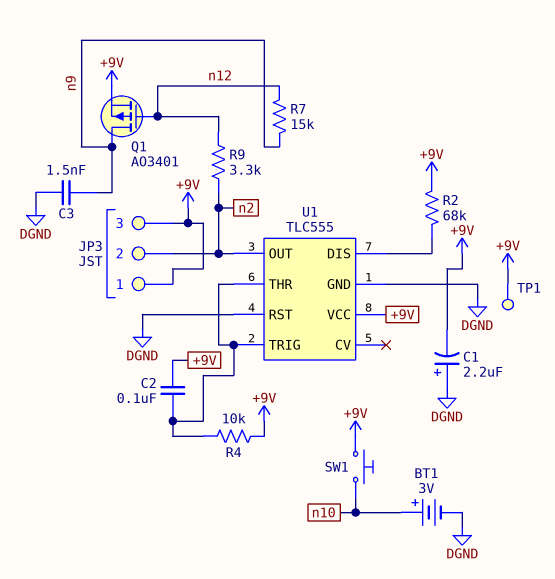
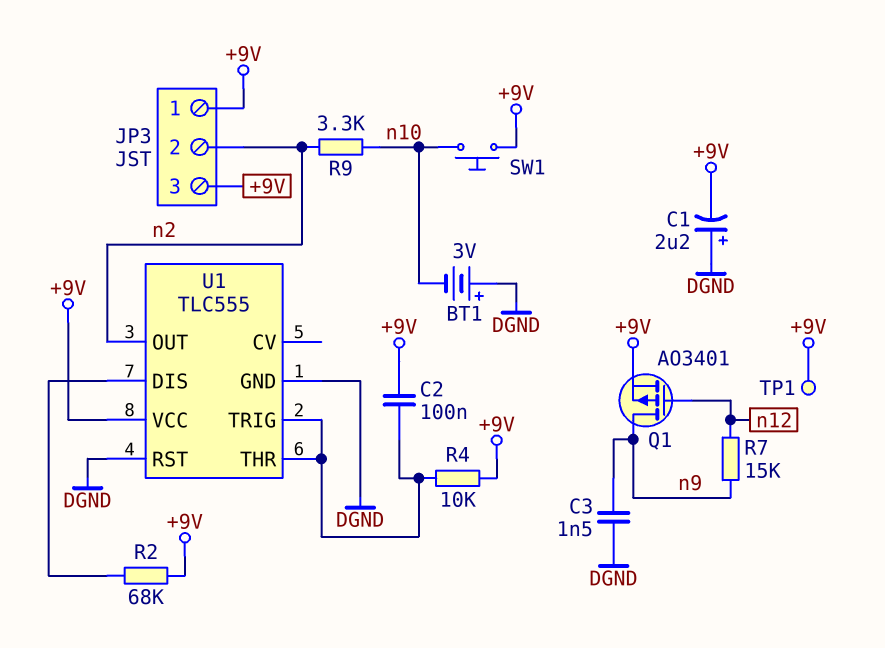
BT1: 3V (plus n10, minus DGND) -> 3V (plus DGND, minus n10)
R9: 3.3k (n2, n12) -> 3.3k (n2, n10)

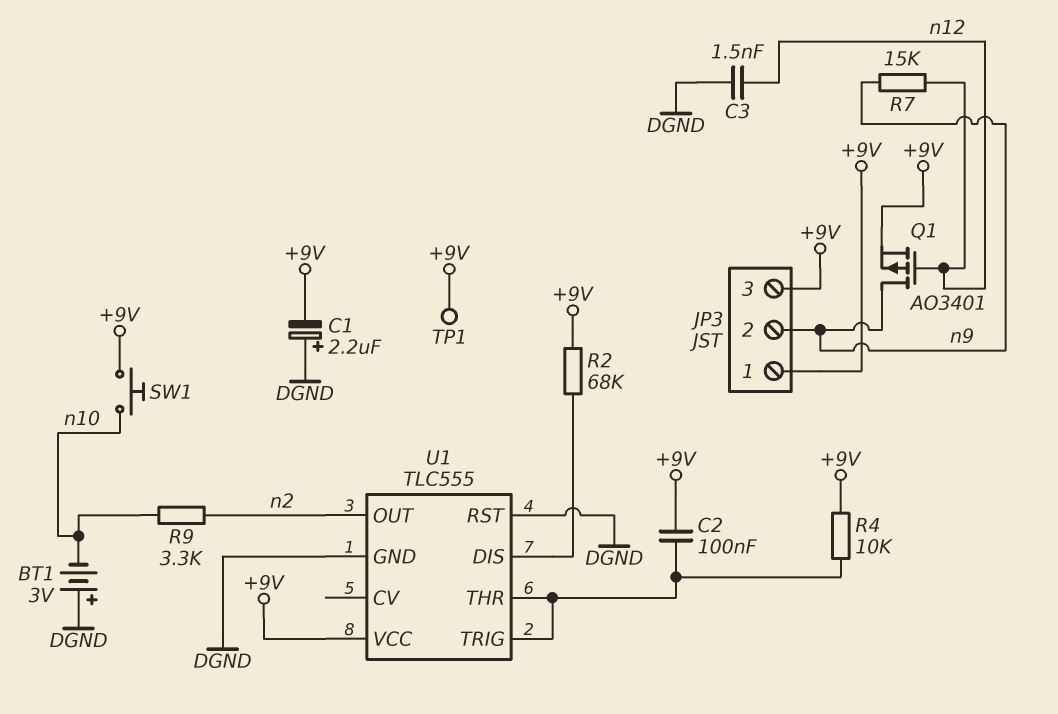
C3: 1.5nF (DGND, n9) -> 1.5nF (DGND, n12)
JP3 pin 2: n2 -> n9

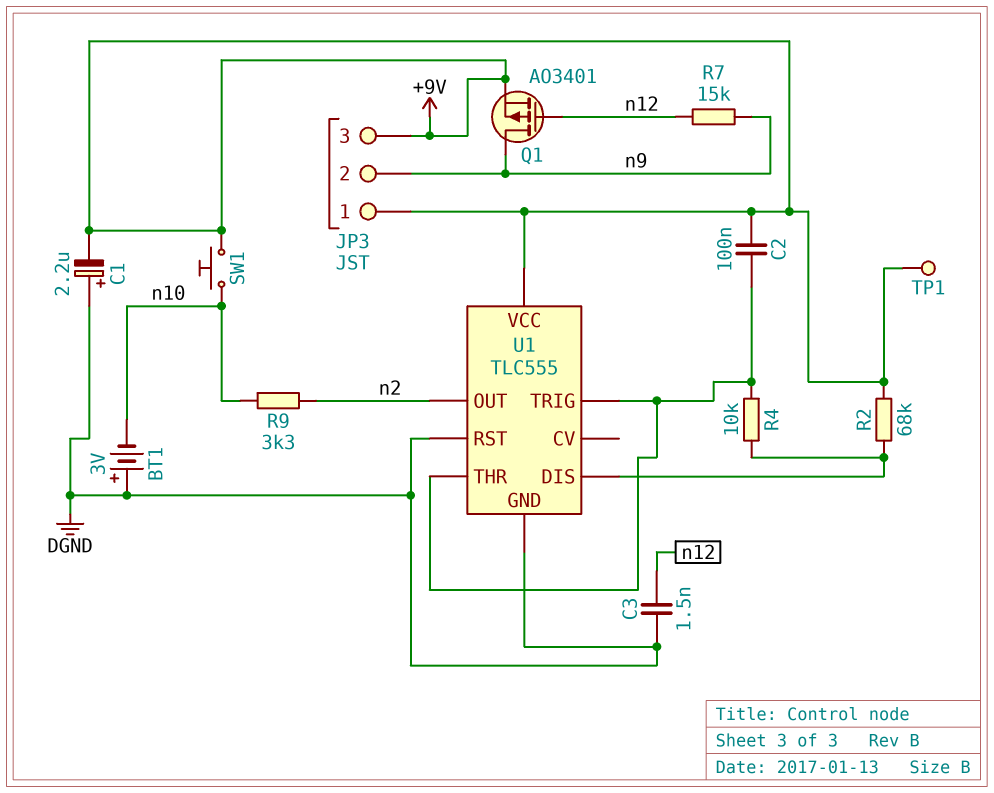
R4: 10k (+9V, U1/THR) -> 10k (U1/DIS, U1/THR)

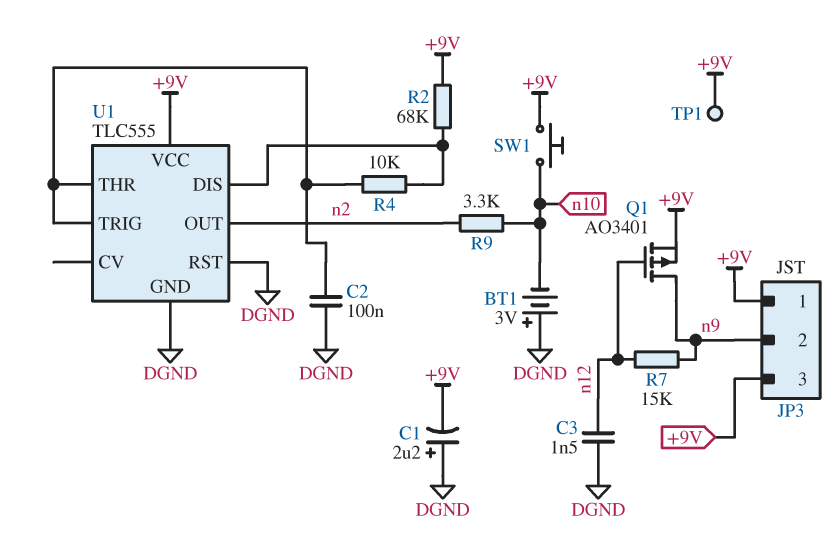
C2: 100nF (+9V, U1/THR) -> 100nF (DGND, U1/THR)

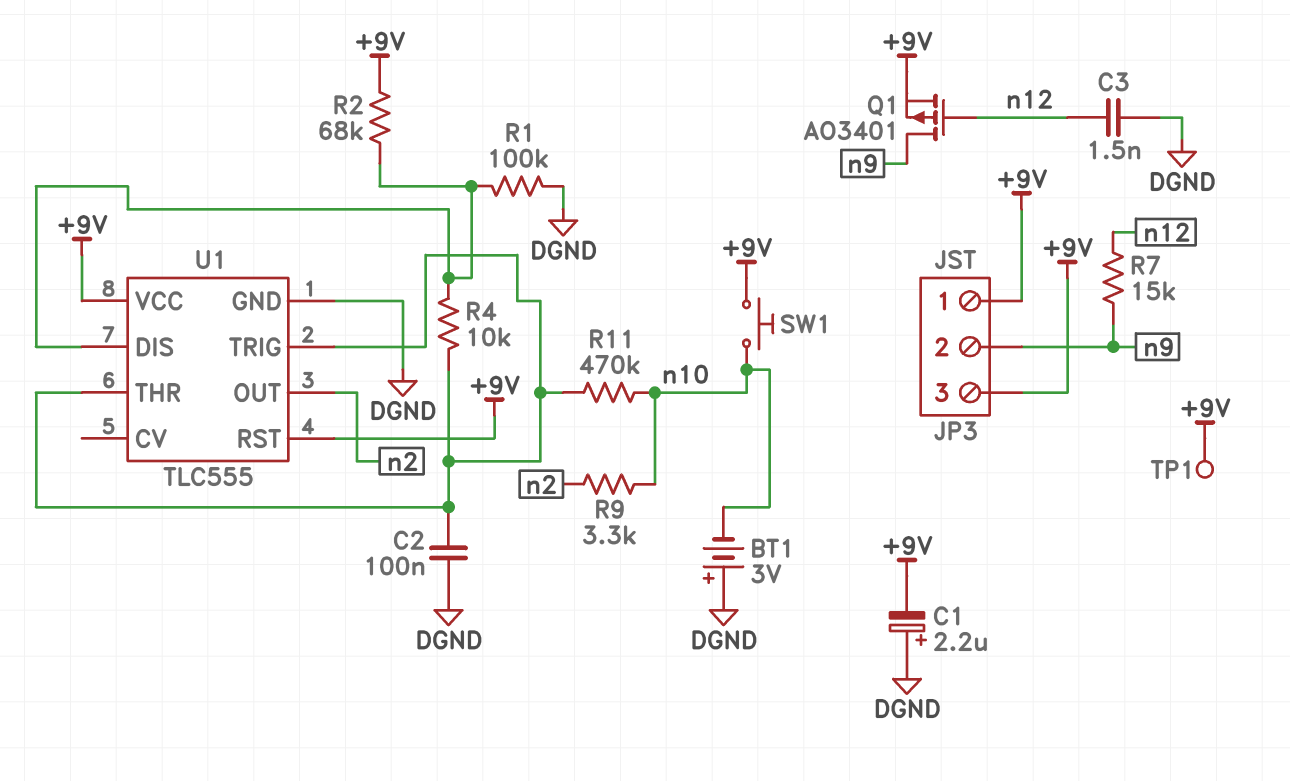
R1: none -> 100k (DGND, U1/DIS)
R11: none -> 470k (U1/THR, n10)
U1 pin RST: DGND -> +9V

